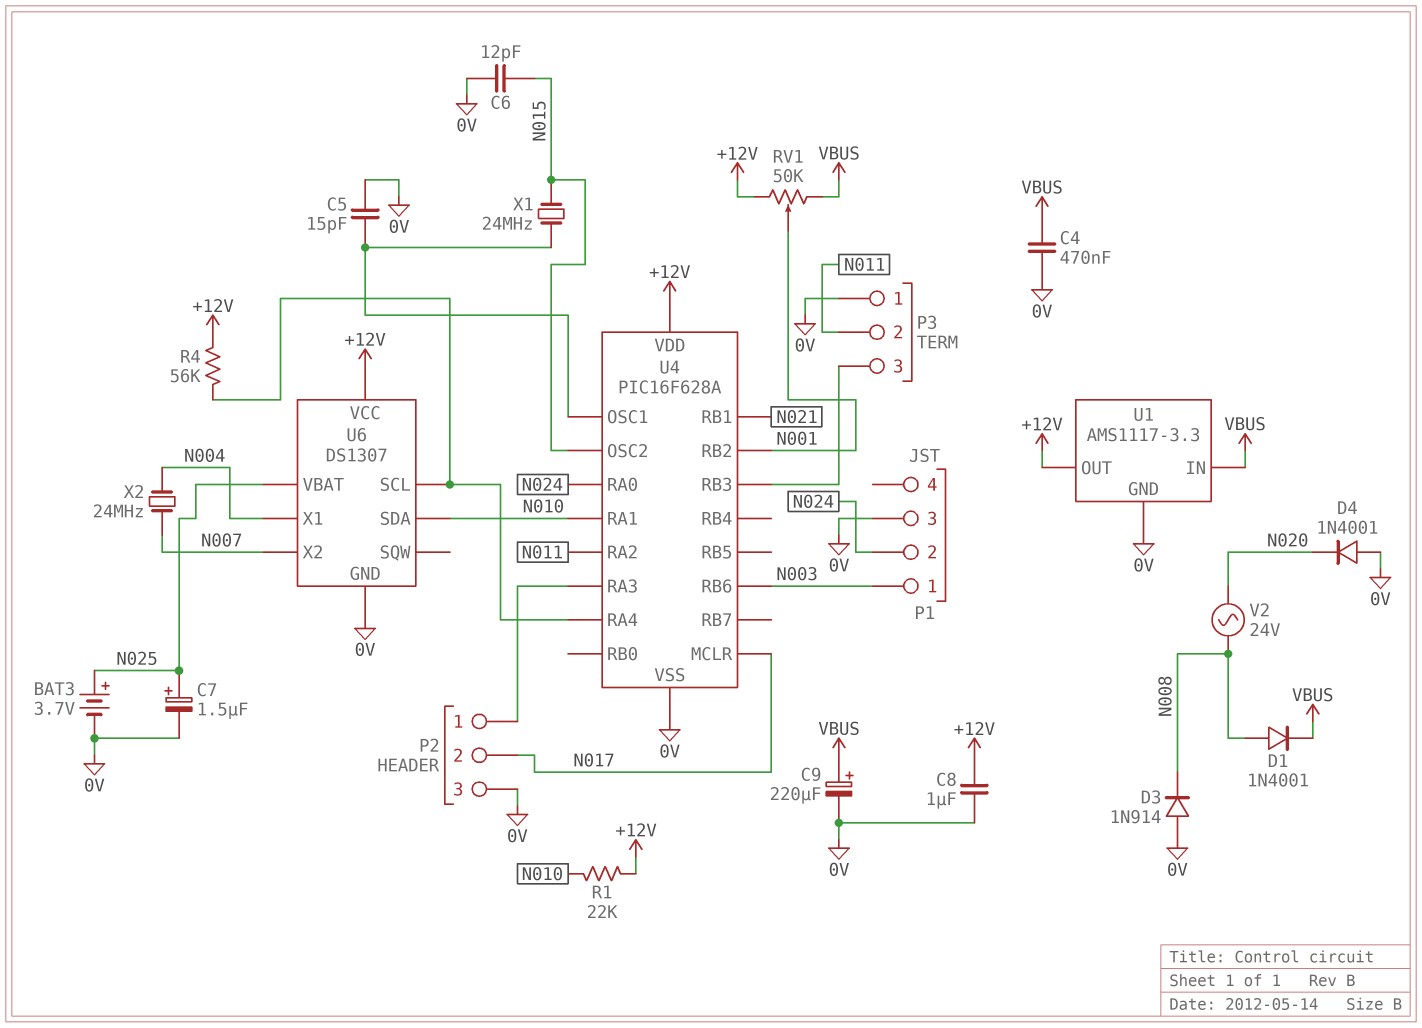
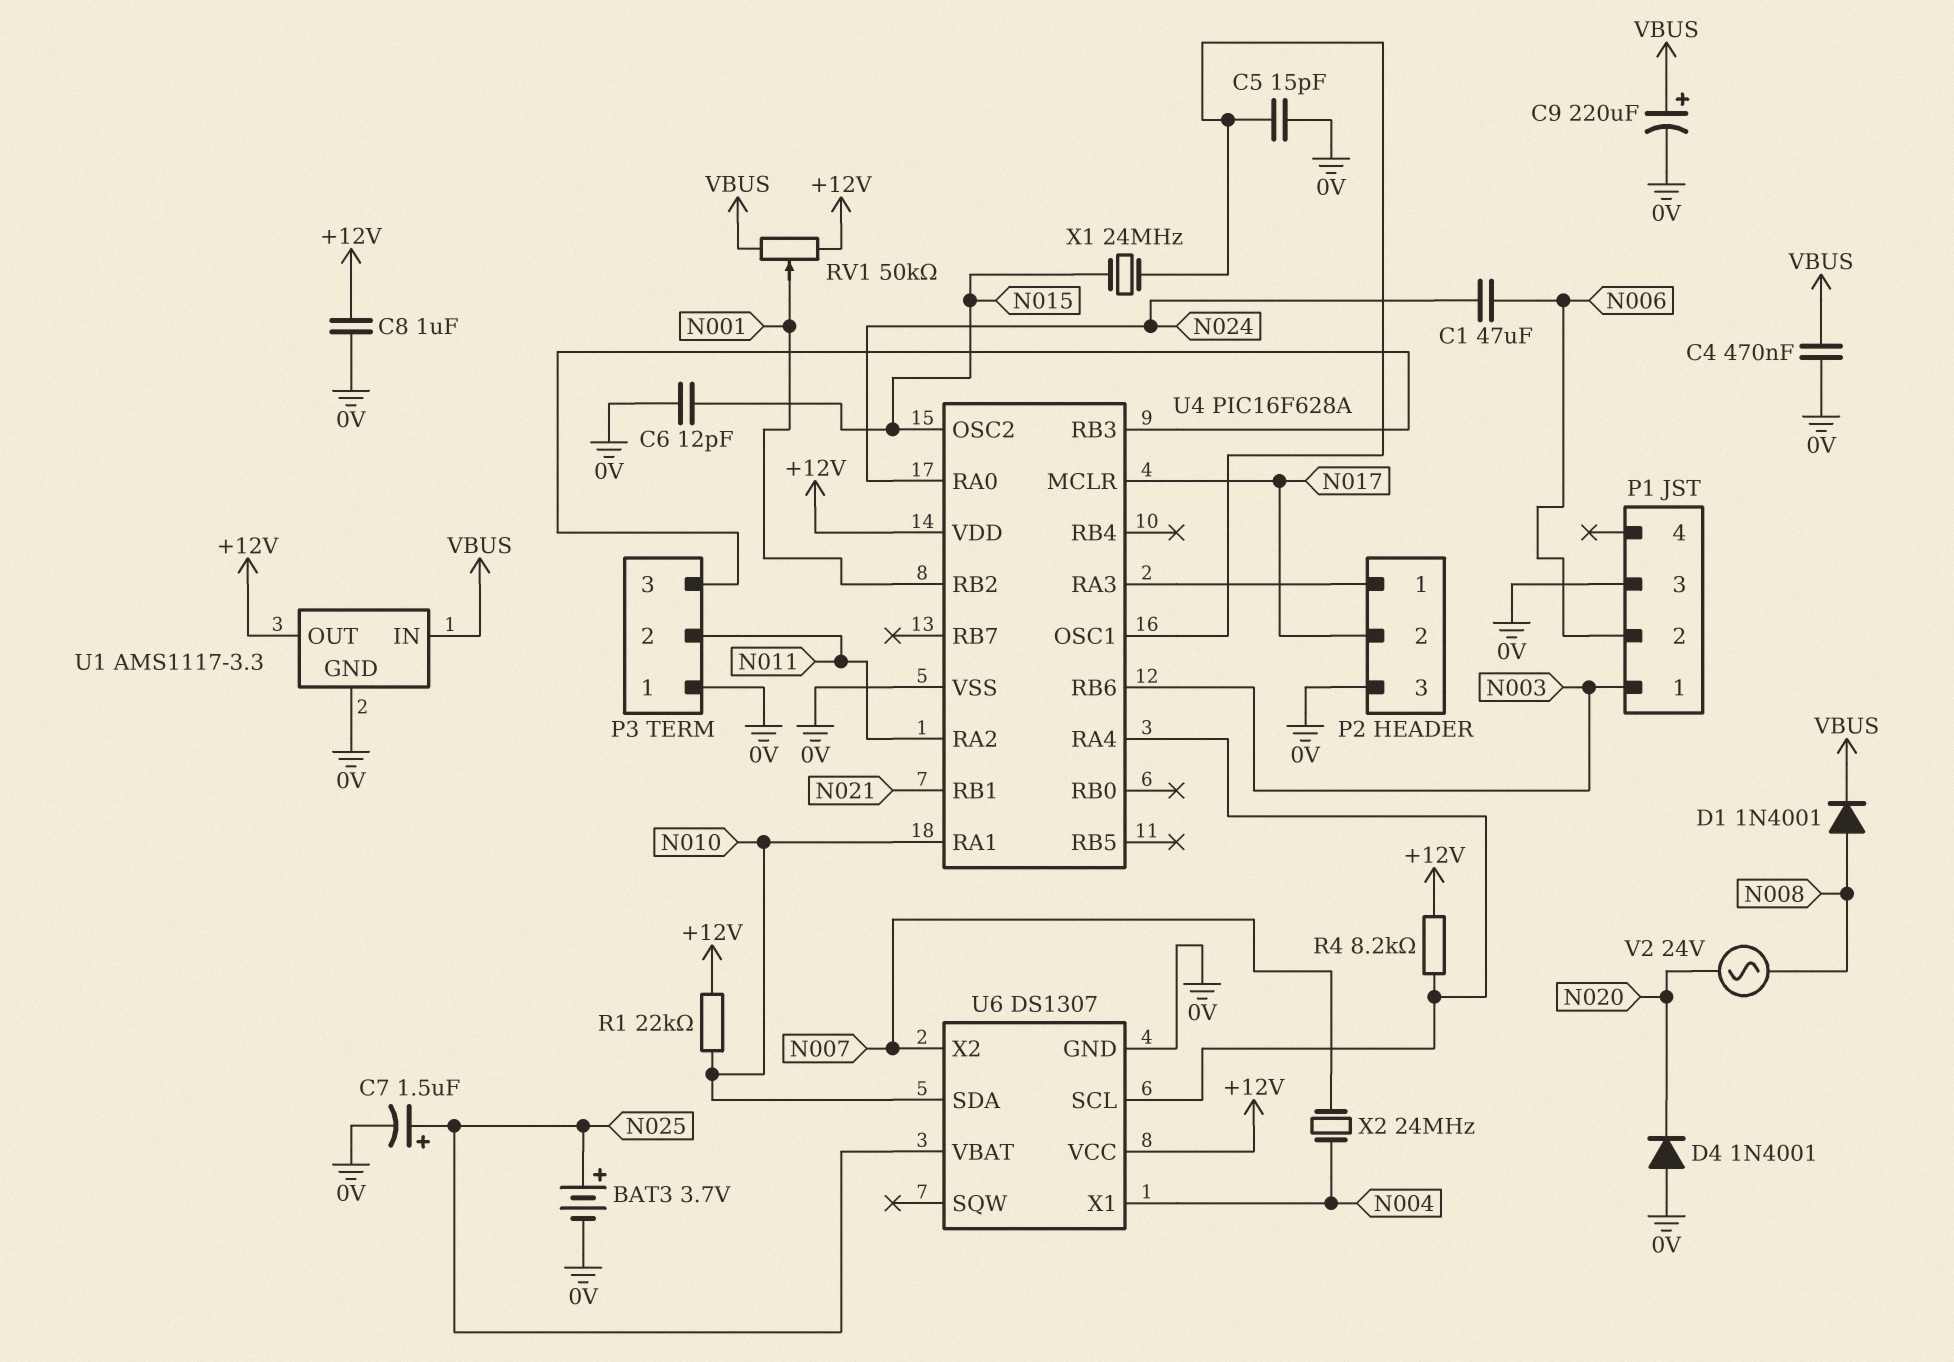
C1: none -> 47uF (N006, N024)
D3: diode 1N914 (A 0V, K N008) -> none
P1 pin 2: N024 -> N006
R4: 56k (+12V, U4/RA4) -> 8.2k (+12V, U4/RA4)

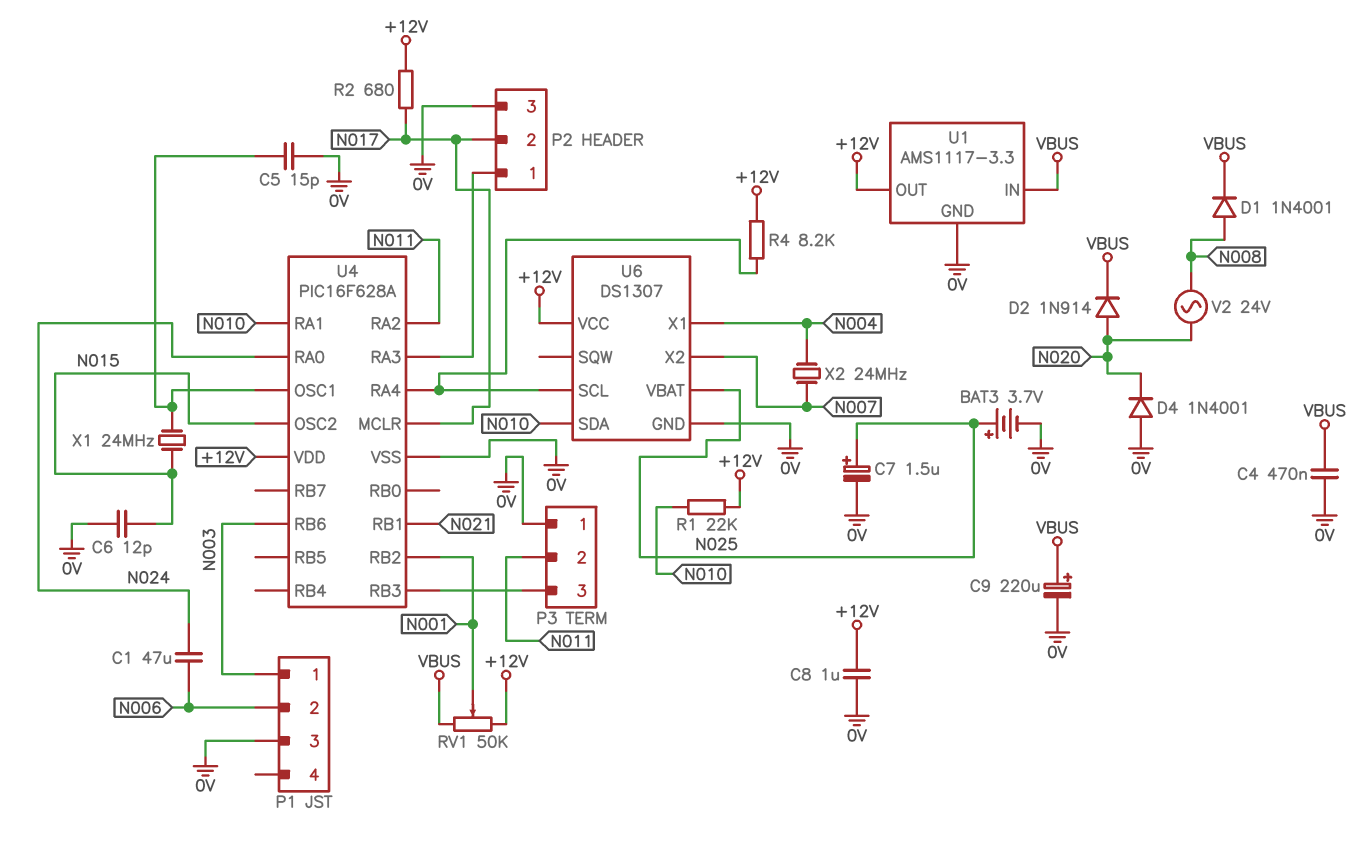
D2: none -> diode 1N914 (A N020, K VBUS)
R2: none -> 680 (+12V, N017)

